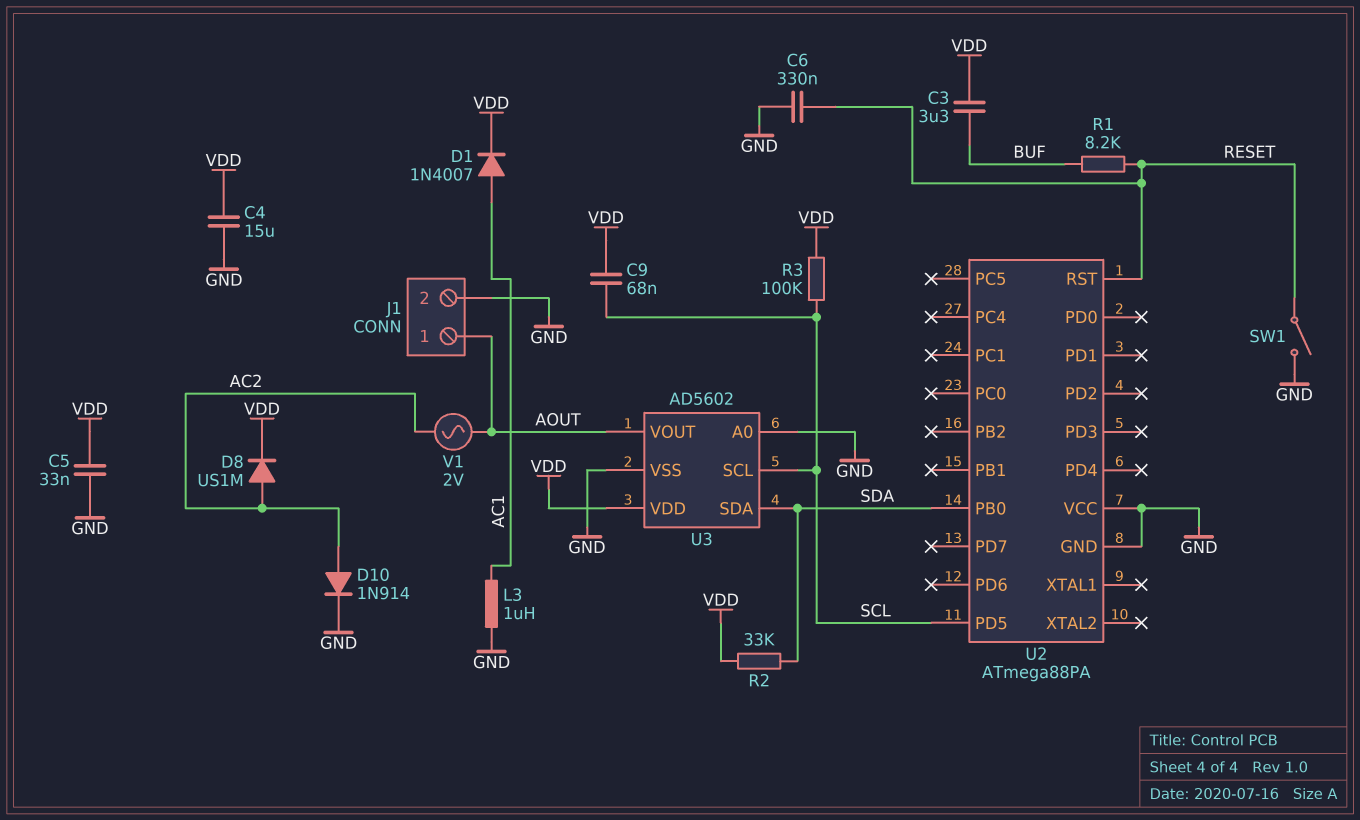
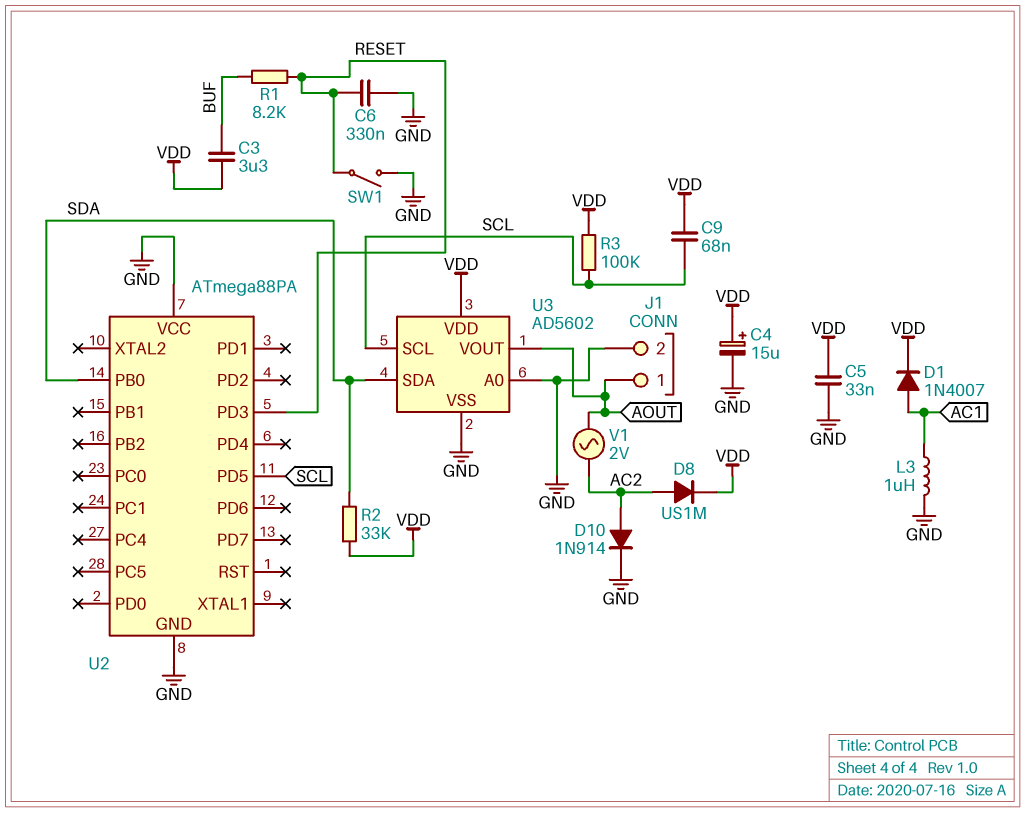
C4: 15uF (GND, VDD) -> 15uF (plus VDD, minus GND)
U2 pin PD3: none -> RESET
U2 pin RST: RESET -> none

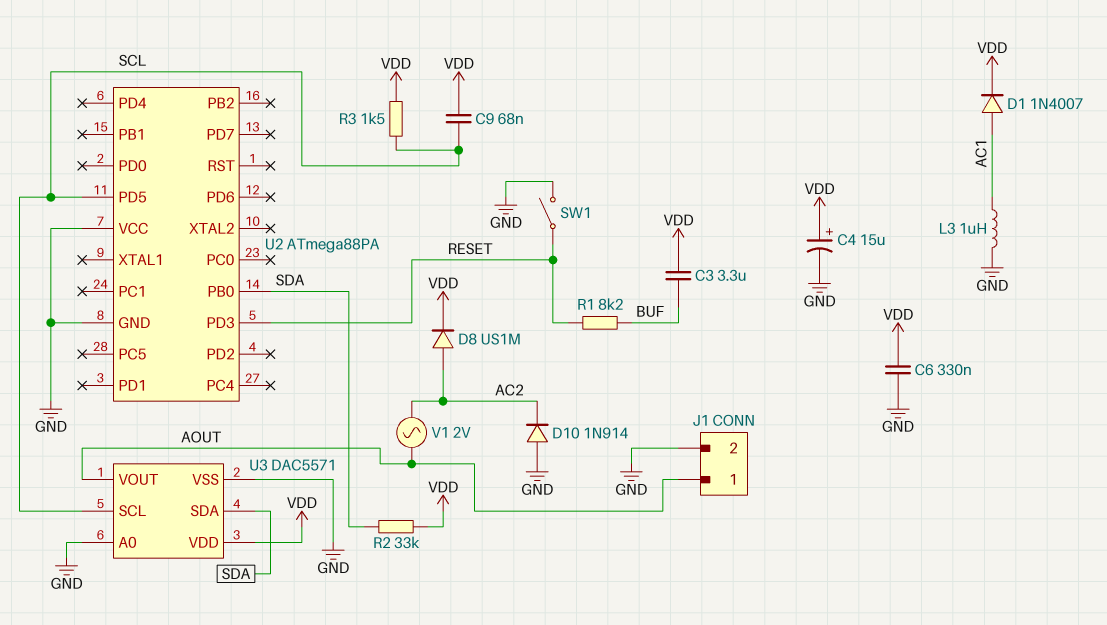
C5: 33nF (GND, VDD) -> none
C6: 330nF (GND, RESET) -> 330nF (GND, VDD)
D10: diode 1N914 (A AC2, K GND) -> diode 1N914 (A GND, K AC2)
R3: 100k (SCL, VDD) -> 1.5k (SCL, VDD)
U3: AD5602 -> DAC5571

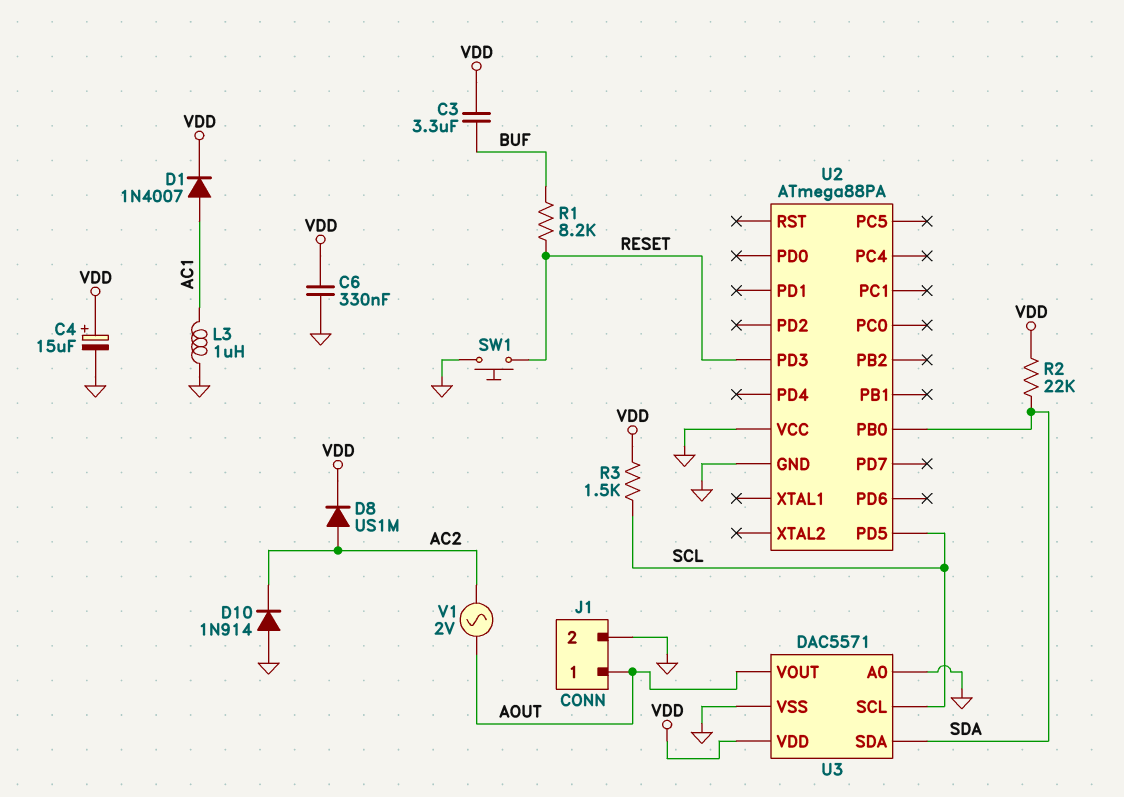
C9: 68nF (SCL, VDD) -> none
R2: 33k (SDA, VDD) -> 22k (SDA, VDD)
SW1: switch (GND, RESET) -> button (GND, RESET)

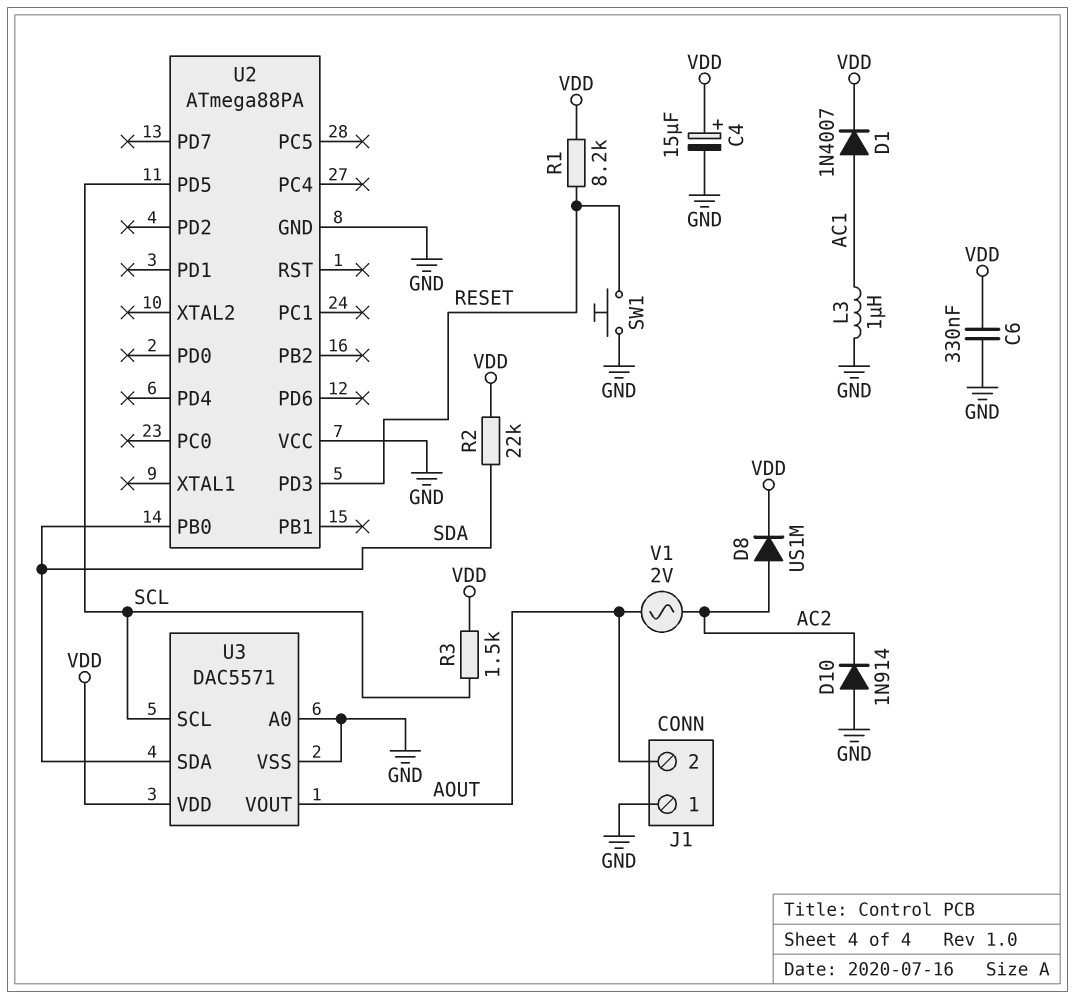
C3: 3.3uF (BUF, VDD) -> none
J1 pin 1: AOUT -> GND
J1 pin 2: GND -> AOUT
R1: 8.2k (BUF, RESET) -> 8.2k (RESET, VDD)

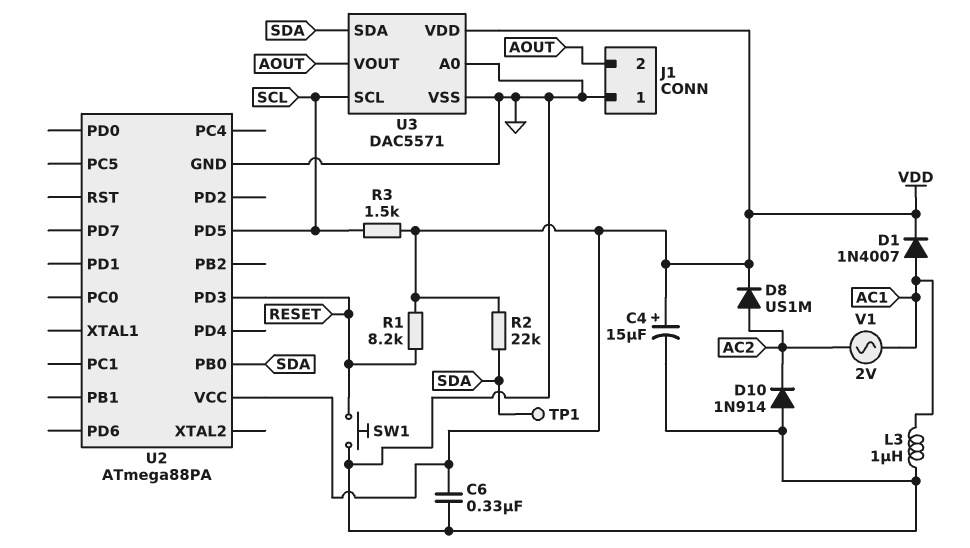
TP1: none -> test point (SDA)
U2 pin VCC: GND -> VDD
V1: AC 2V (AC2, AOUT) -> AC 2V (AC1, AC2)

